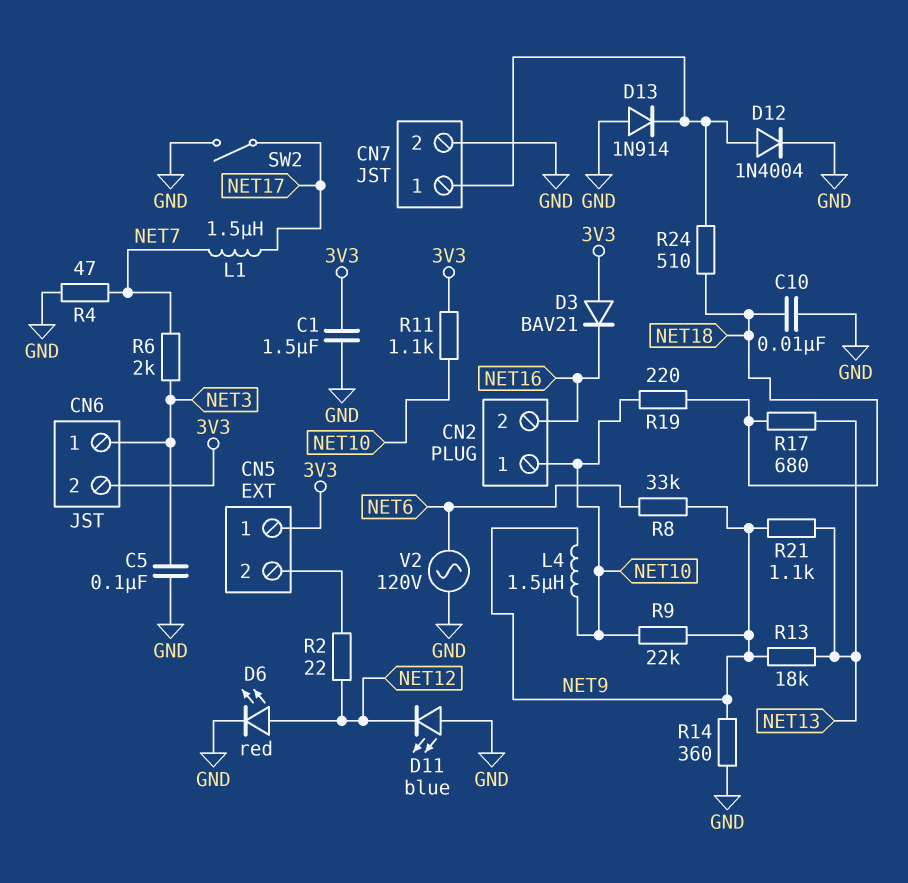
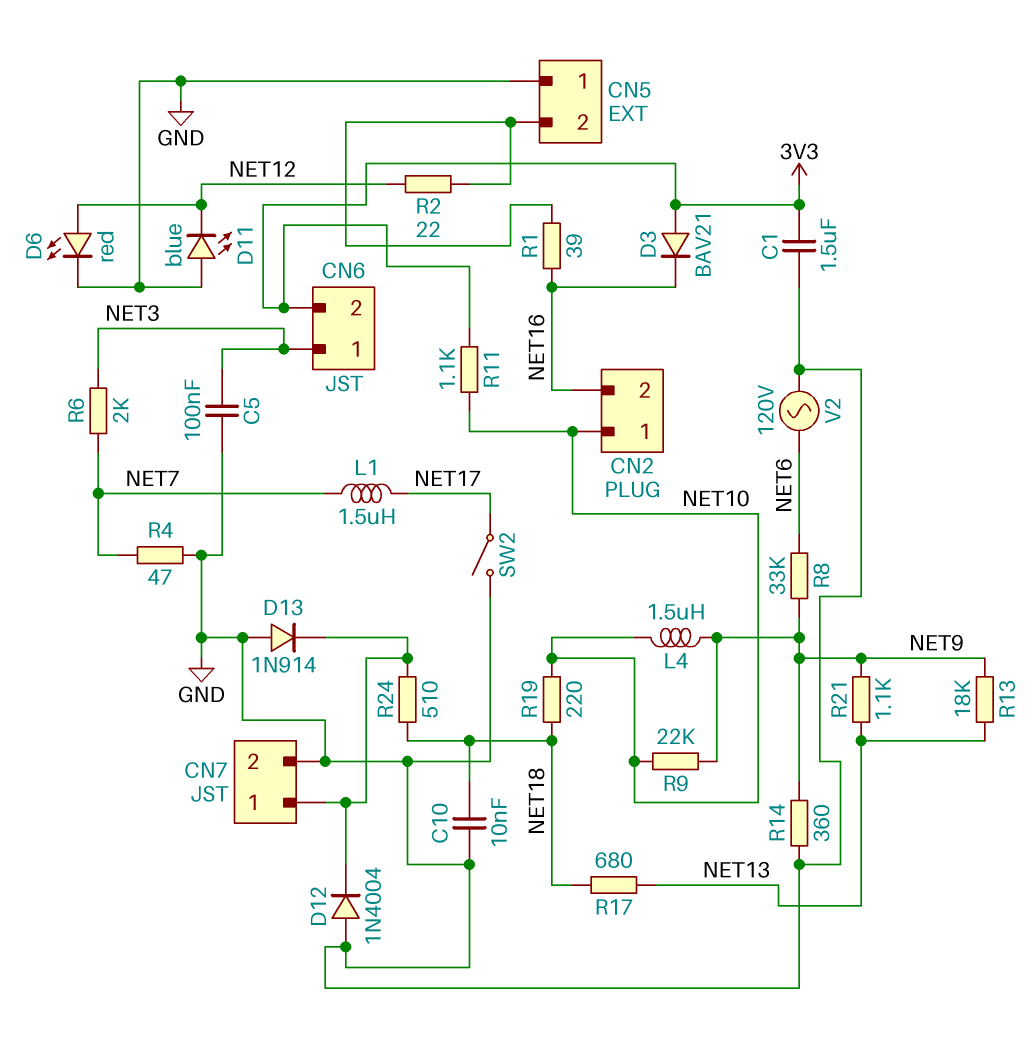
CN5 pin 1: 3V3 -> GND
D12: diode 1N4004 (A CN7/1, K GND) -> diode 1N4004 (A GND, K CN7/1)
R1: none -> 39 (CN5/2, NET16)

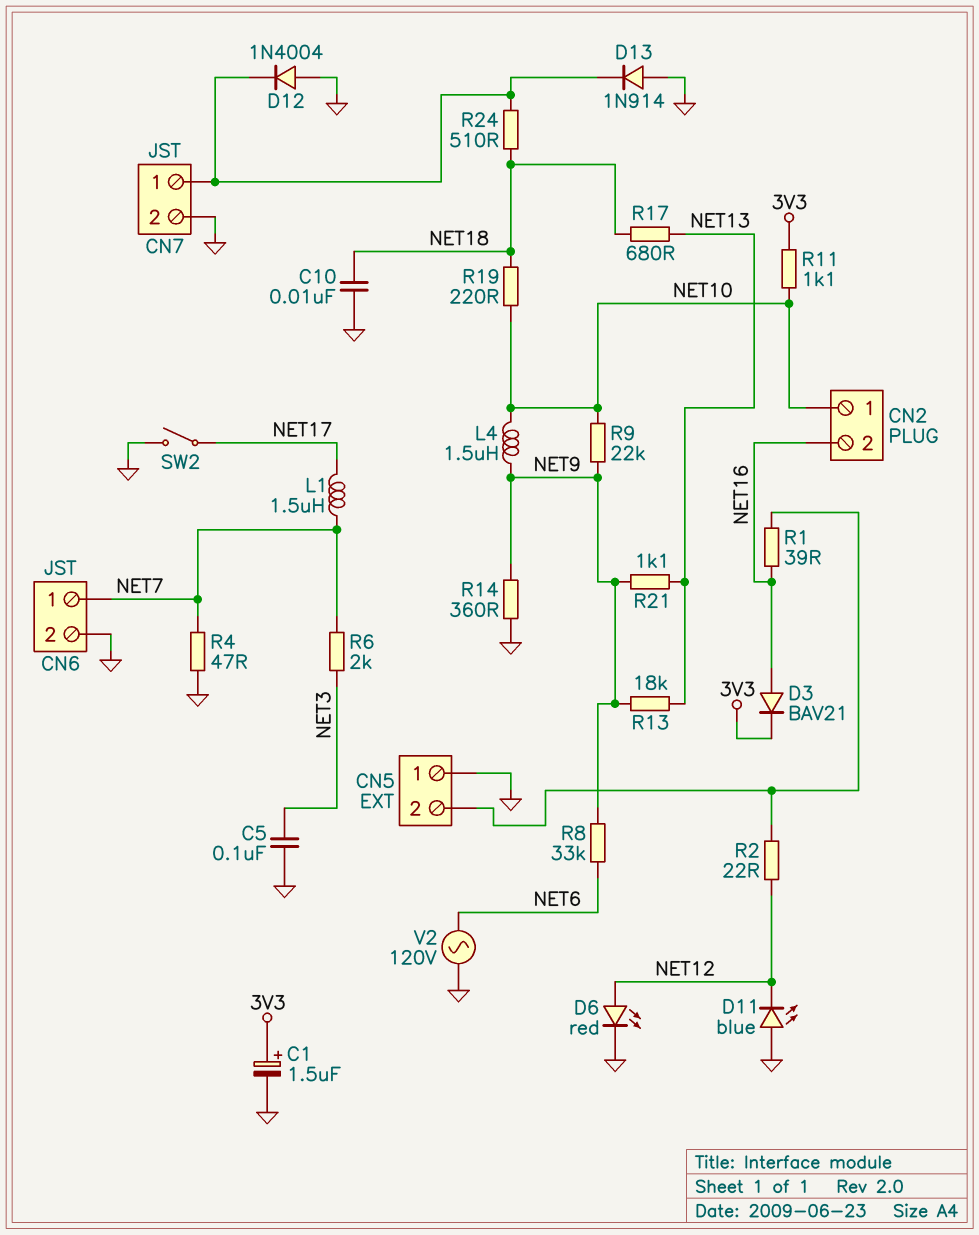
C1: 1.5uF (3V3, GND) -> 1.5uF (plus 3V3, minus GND)
CN6 pin 1: NET3 -> NET7
CN6 pin 2: 3V3 -> GND
D3: diode BAV21 (A 3V3, K NET16) -> diode BAV21 (A NET16, K 3V3)

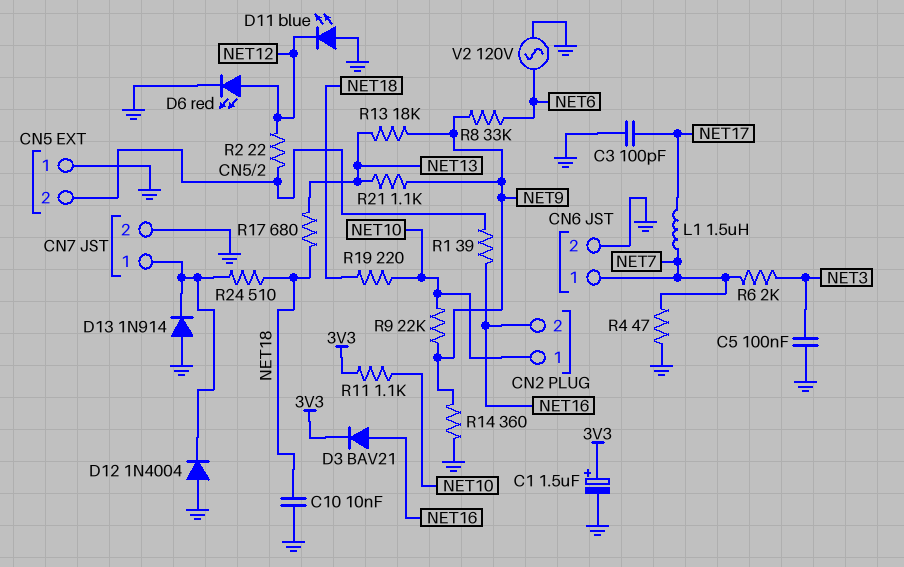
C3: none -> 100pF (GND, NET17)
L4: 1.5uH (NET9, NET10) -> none
SW2: switch (GND, NET17) -> none

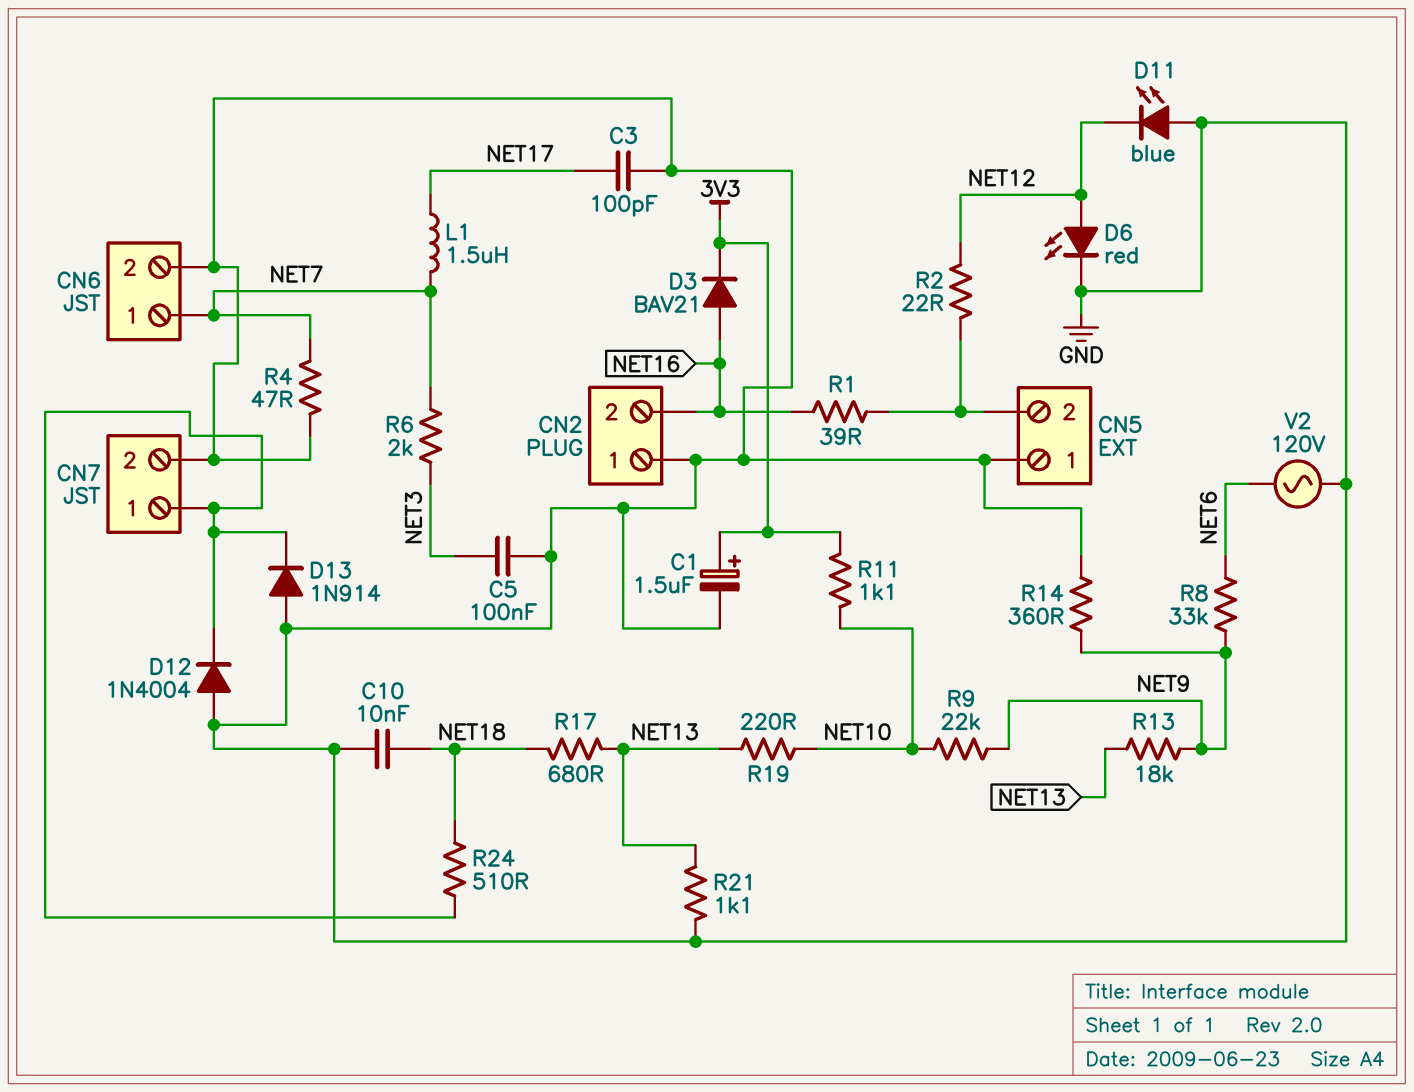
CN2 pin 1: NET10 -> GND
R19: 220 (NET10, NET18) -> 220 (NET10, NET13)
R21: 1.1k (NET9, NET13) -> 1.1k (GND, NET13)

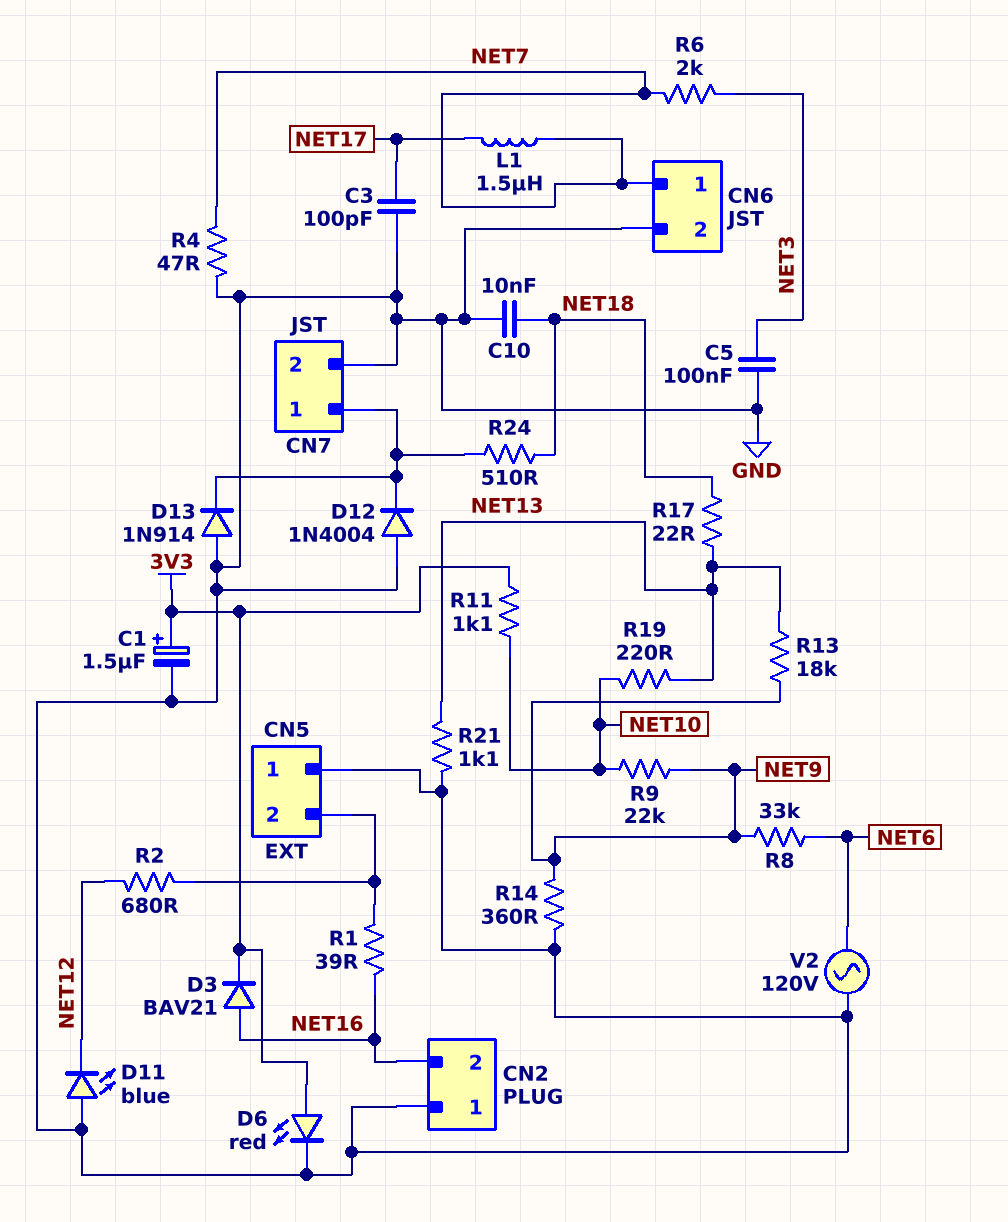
D6: LED red (A NET12, K GND) -> LED red (A 3V3, K GND)
R2: 22 (CN5/2, NET12) -> 680 (CN5/2, NET12)
R17: 680 (NET13, NET18) -> 22 (NET13, NET18)

